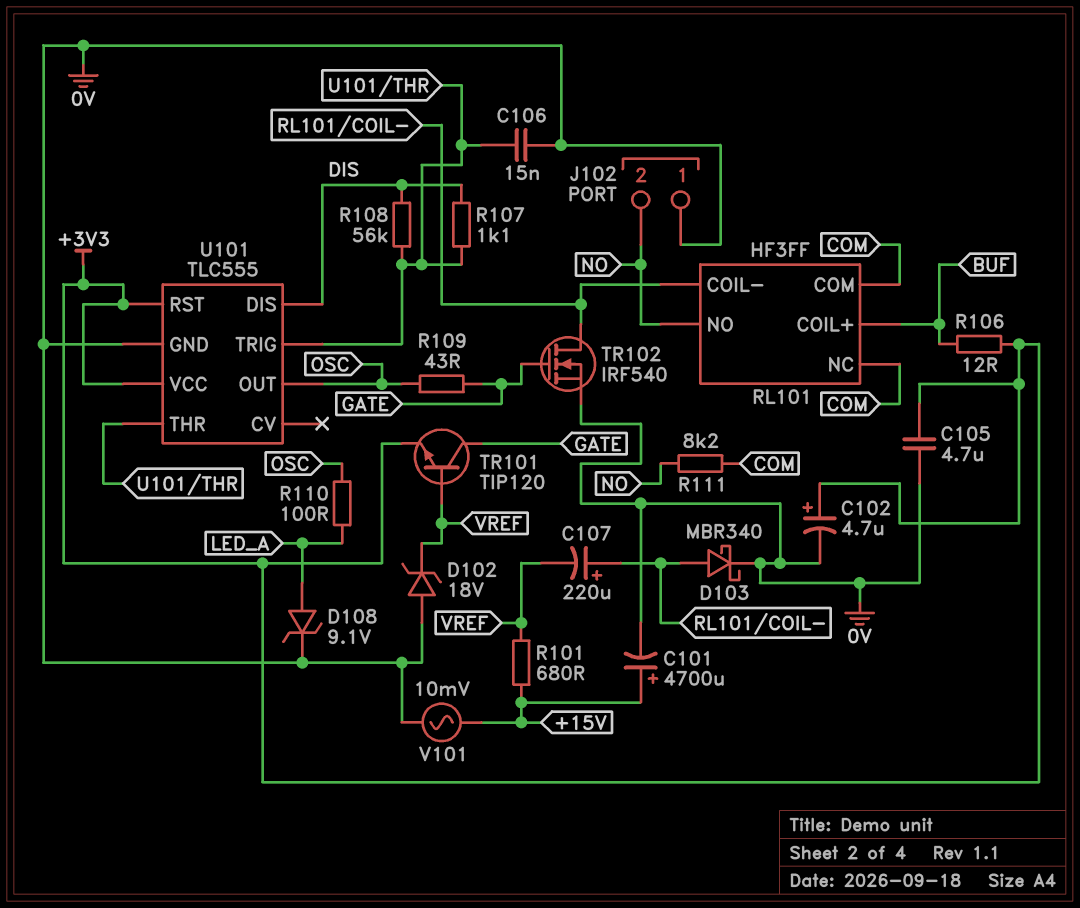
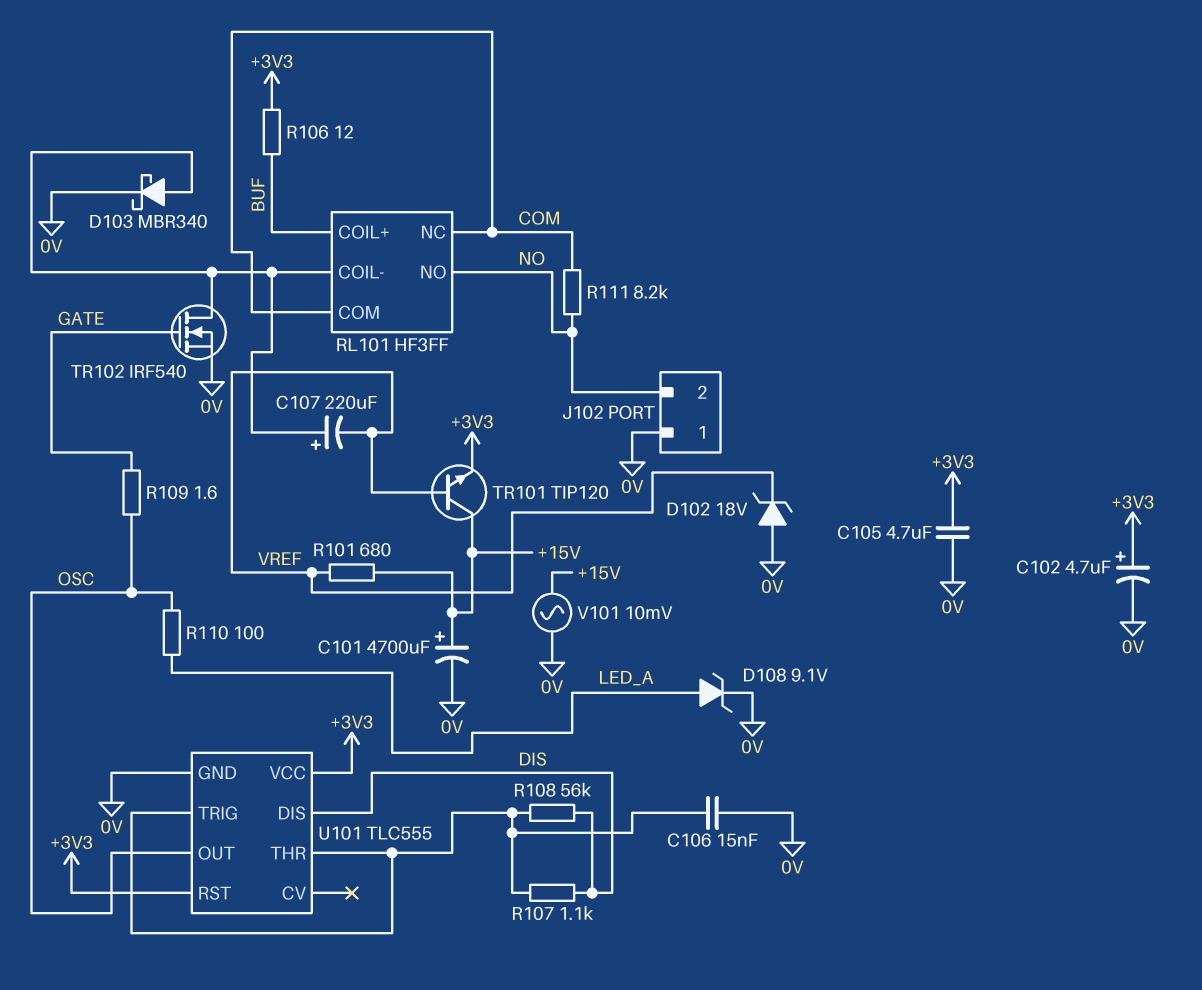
R109: 43 (GATE, OSC) -> 1.6 (GATE, OSC)
TR101: NPN TIP120 (B VREF, C GATE, E +3V3) -> NPN TIP120 (B VREF, C +15V, E +3V3)

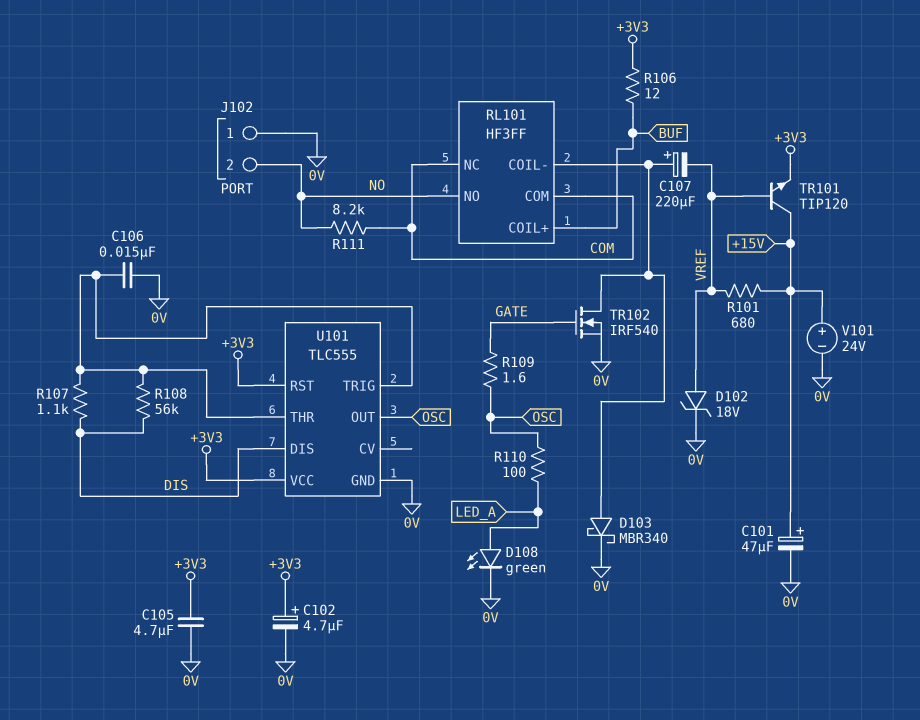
C101: 4700uF (plus +15V, minus 0V) -> 47uF (plus +15V, minus 0V)
D102: zener 18V (A 0V, K VREF) -> zener 18V (A VREF, K 0V)
D108: zener 9.1V (A LED_A, K 0V) -> LED green (A LED_A, K 0V)
V101: AC 10mV (+15V, 0V) -> 24V (plus +15V, minus 0V)

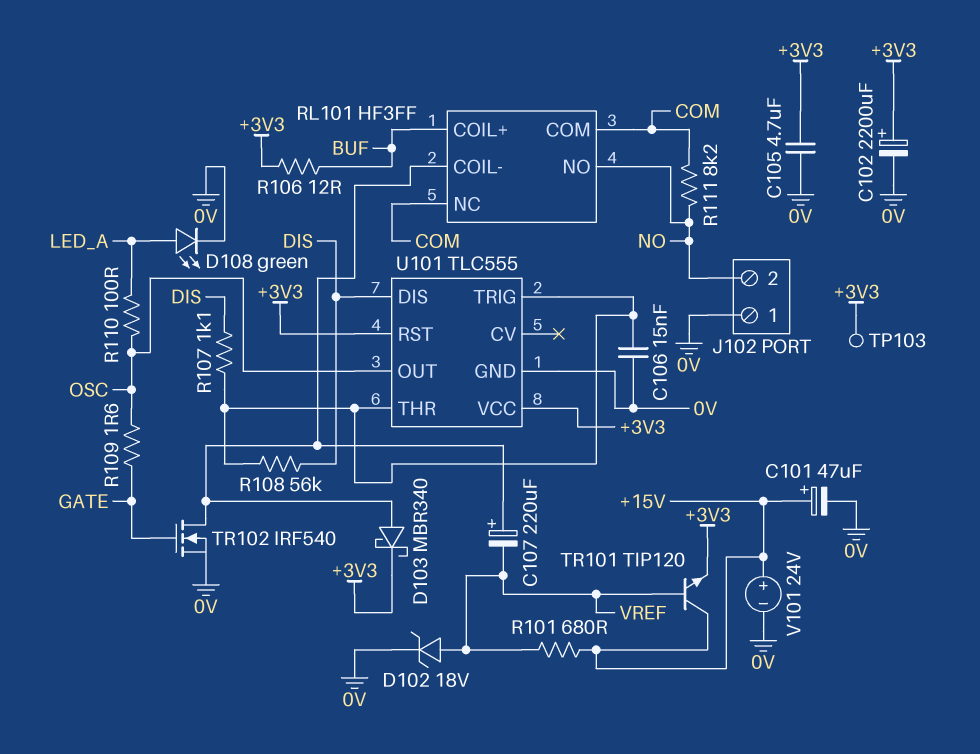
C102: 4.7uF (plus +3V3, minus 0V) -> 2200uF (plus +3V3, minus 0V)
D103: schottky MBR340 (A RL101/COIL-, K 0V) -> schottky MBR340 (A RL101/COIL-, K +3V3)
TP103: none -> test point (+3V3)

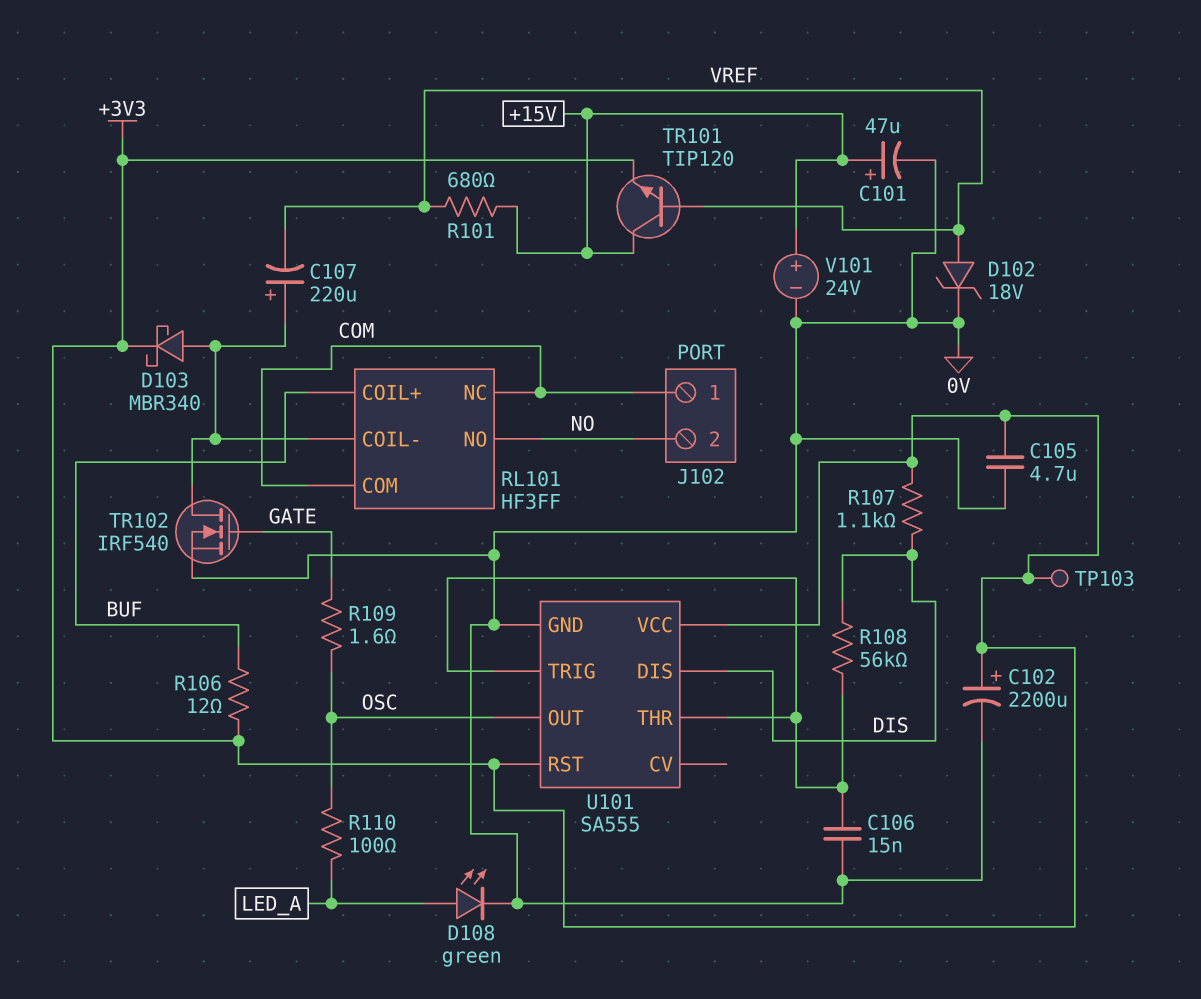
J102 pin 1: 0V -> COM
R107: 1.1k (DIS, U101/THR) -> 1.1k (+3V3, DIS)
R111: 8.2k (COM, NO) -> none
U101: TLC555 -> SA555

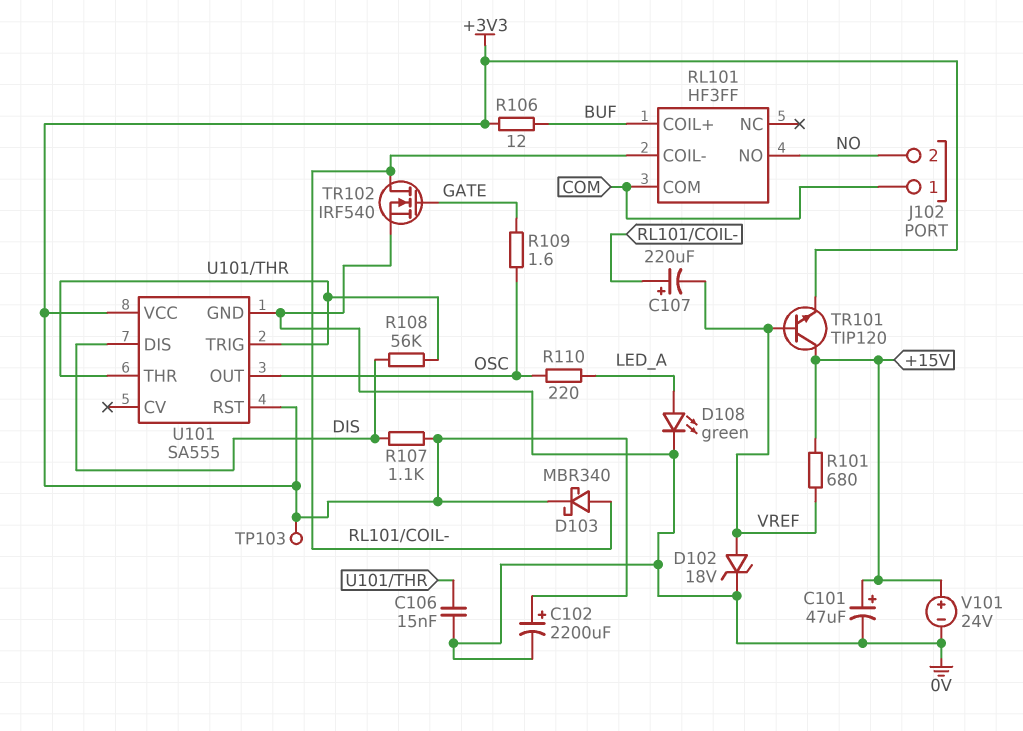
C105: 4.7uF (+3V3, 0V) -> none
R110: 100 (LED_A, OSC) -> 220 (LED_A, OSC)
RL101 pin NC: COM -> none

